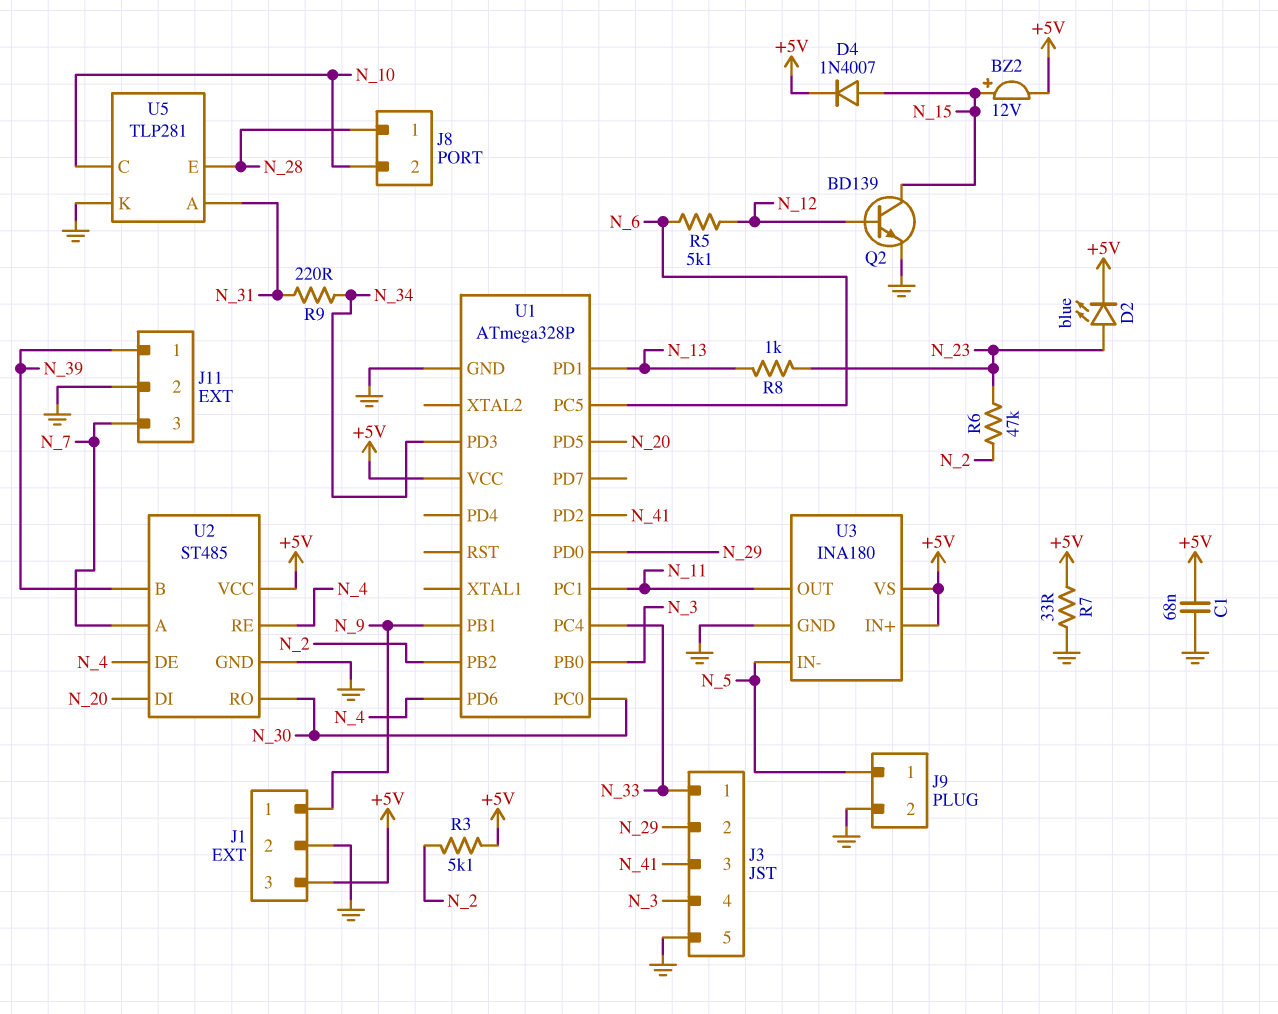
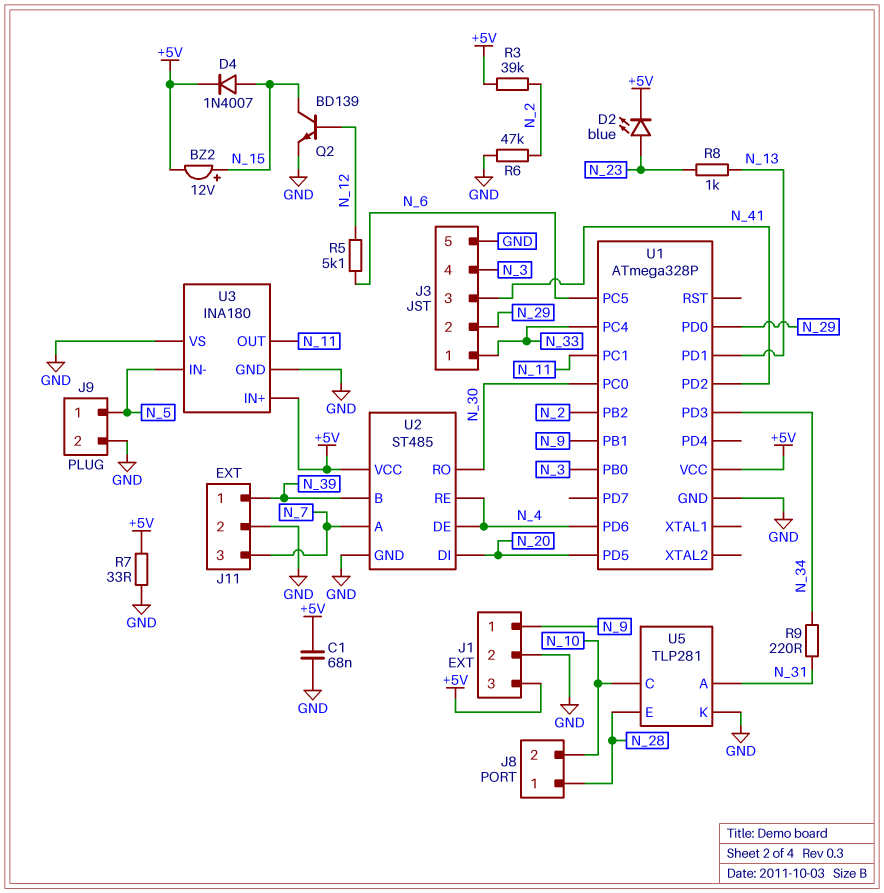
R3: 5.1k (+5V, N_2) -> 39k (+5V, N_2)
R6: 47k (N_2, N_23) -> 47k (GND, N_2)
U3 pin VS: +5V -> GND

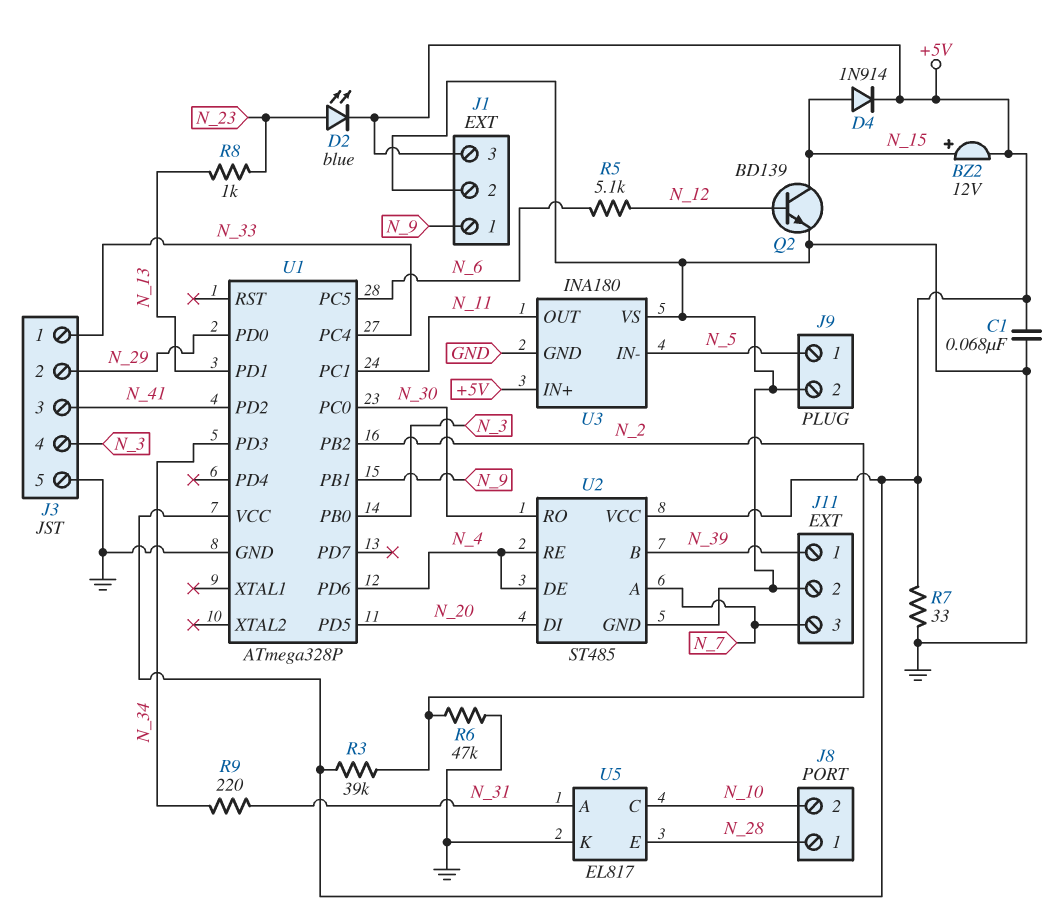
D4: diode 1N4007 (A N_15, K +5V) -> diode 1N914 (A N_15, K +5V)
U5: TLP281 -> EL817

